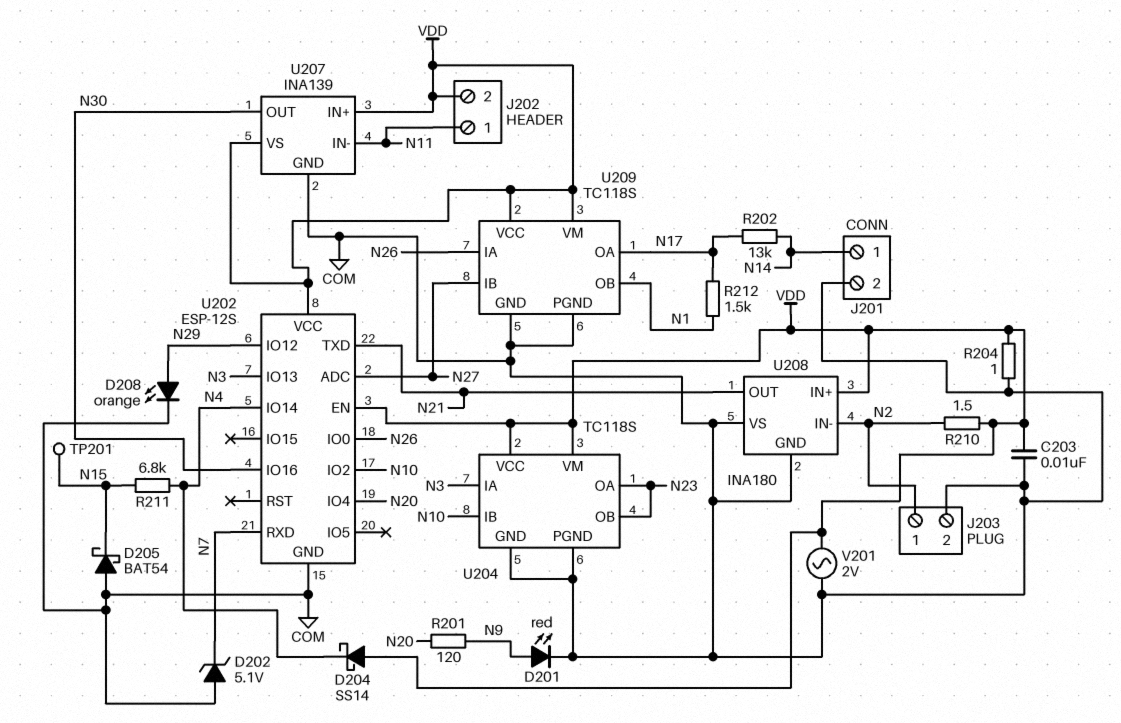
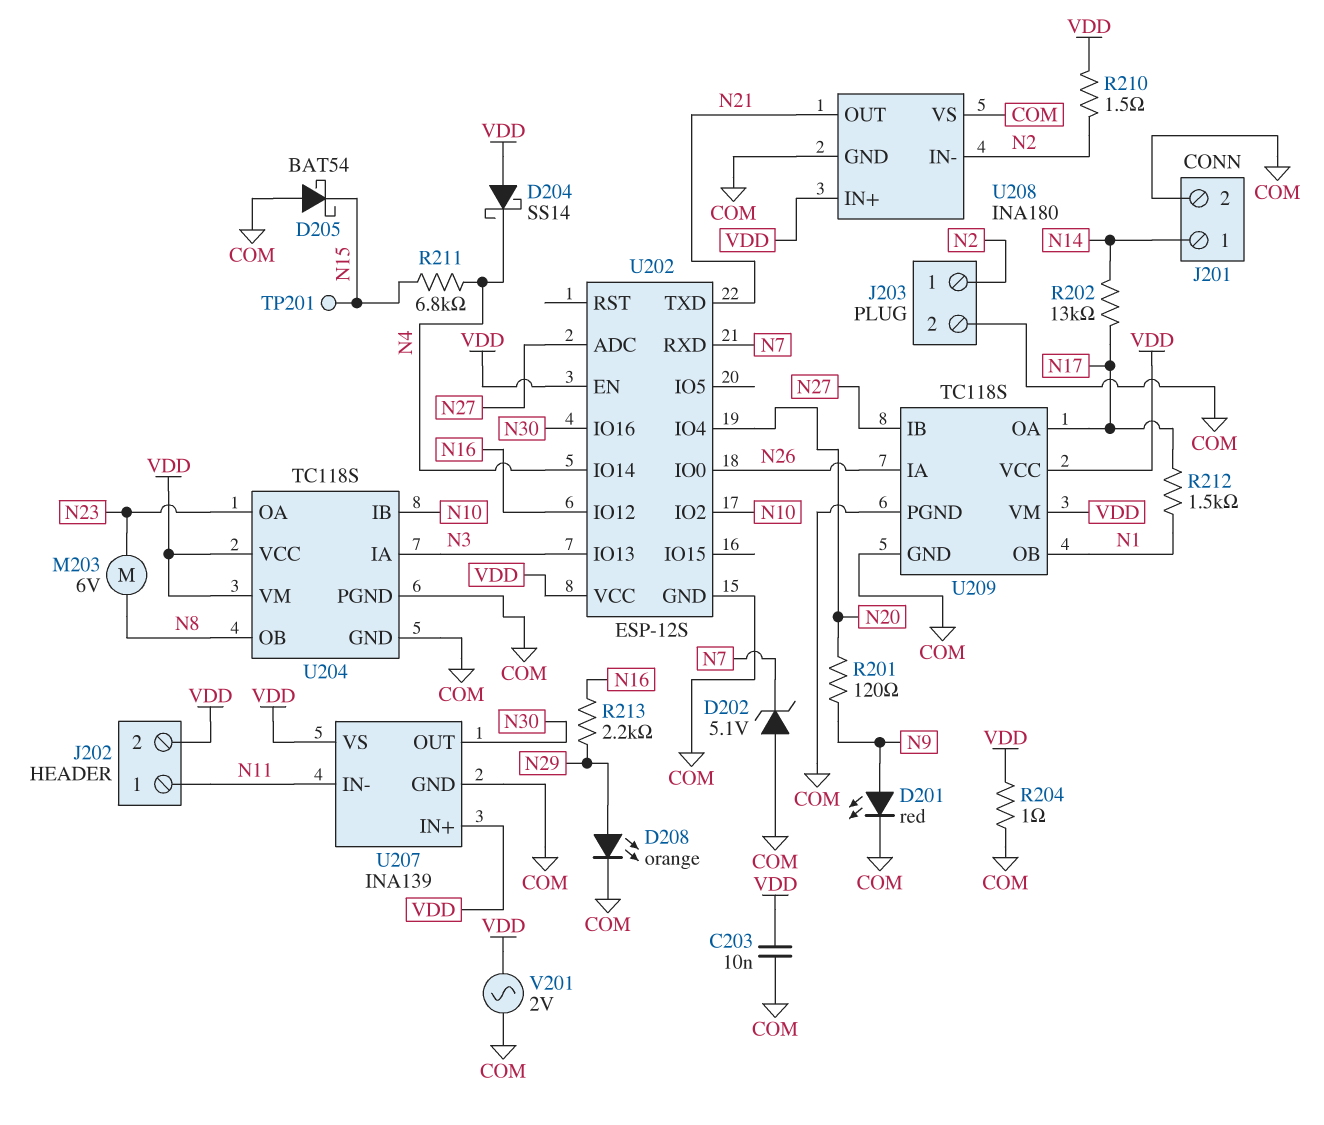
M203: none -> motor 6V (N8, N23)
R213: none -> 2.2k (N16, N29)
U202 pin IO12: N29 -> N16
U204 pin OB: N23 -> N8

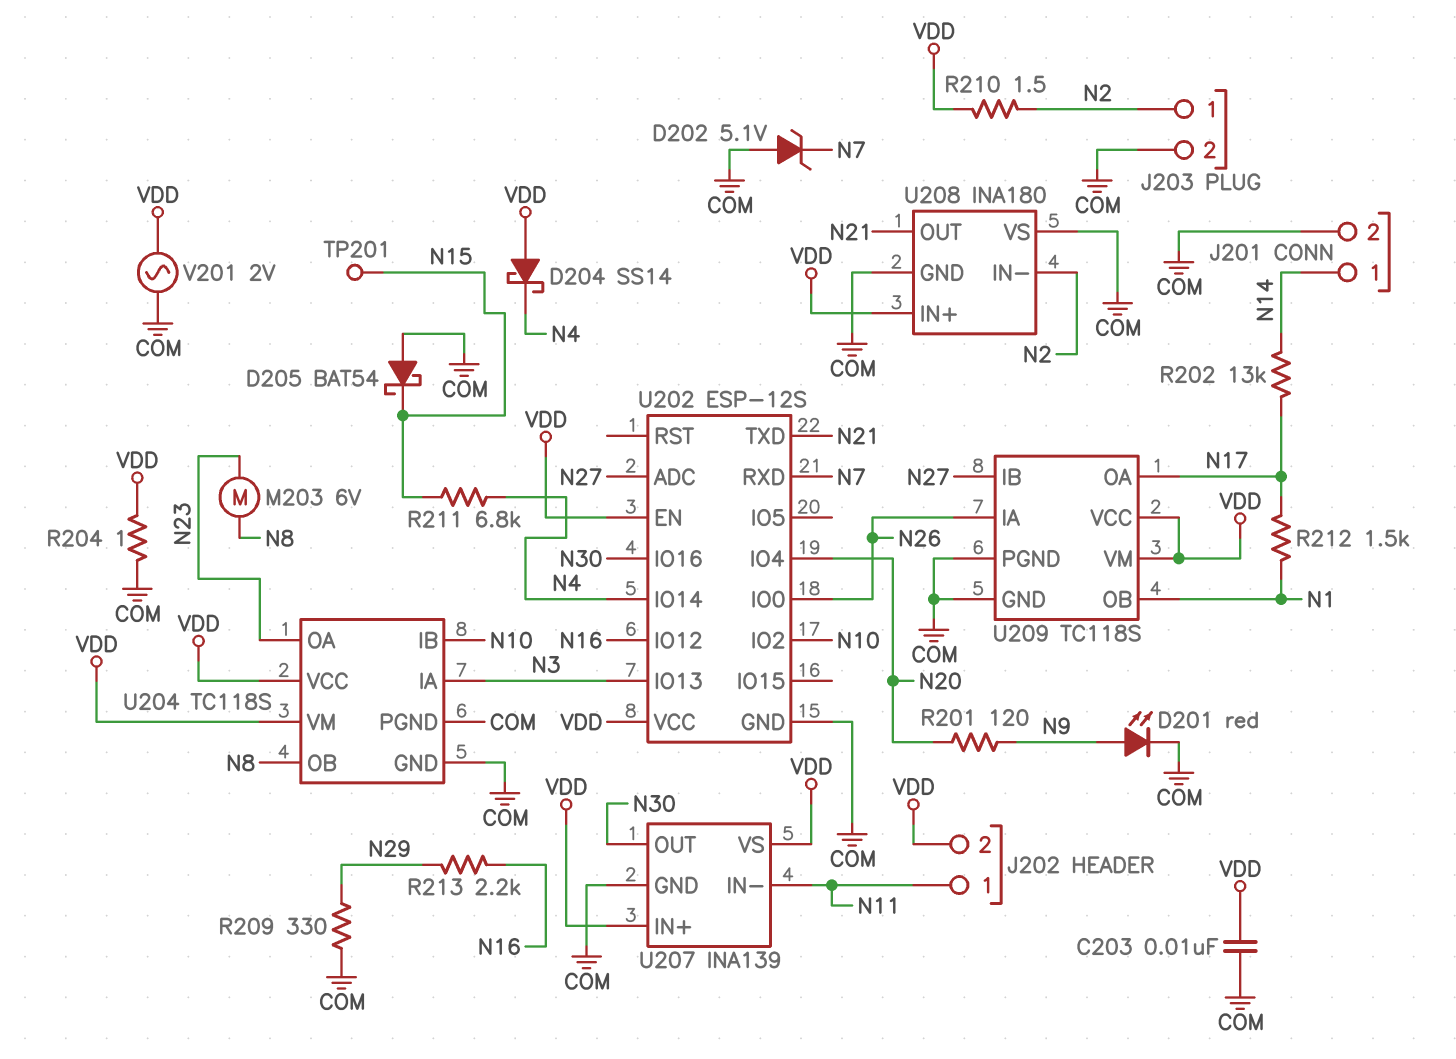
D208: LED orange (A N29, K COM) -> none
R209: none -> 330 (COM, N29)

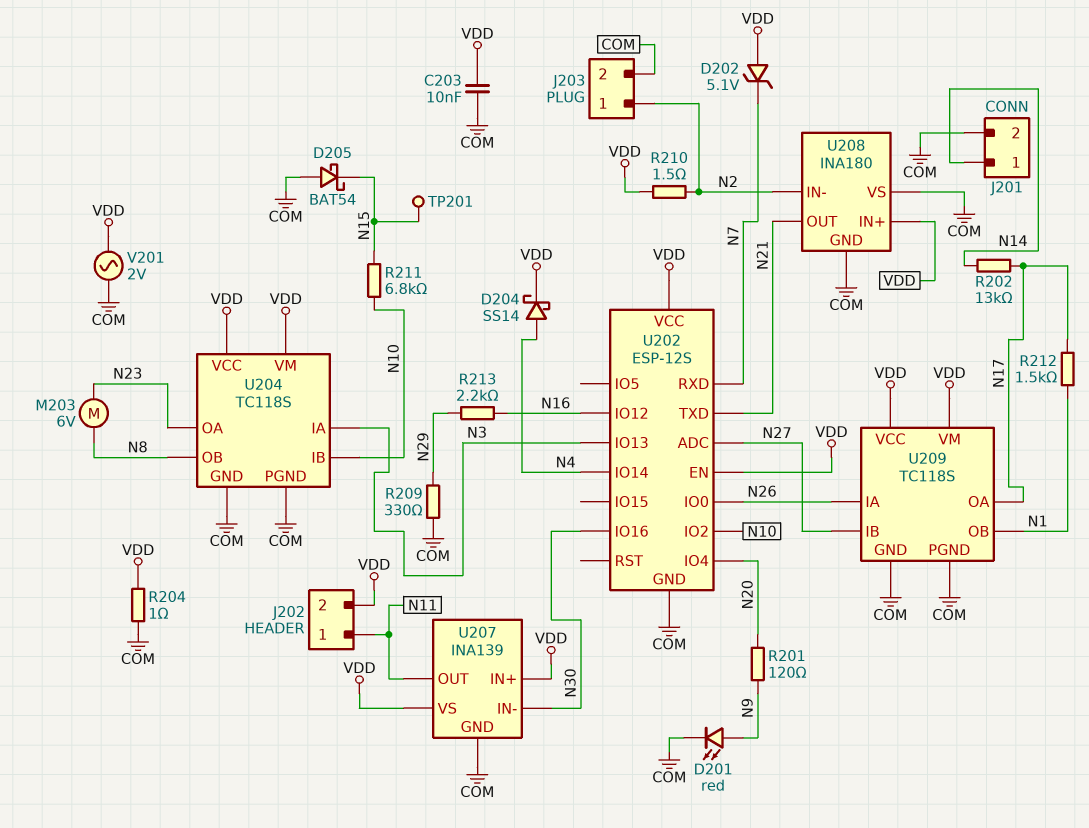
D202: zener 5.1V (A COM, K N7) -> zener 5.1V (A VDD, K N7)
D204: schottky SS14 (A VDD, K N4) -> schottky SS14 (A N4, K VDD)
R211: 6.8k (N4, N15) -> 6.8k (N10, N15)
U207 pin IN-: N11 -> N30
U207 pin OUT: N30 -> N11

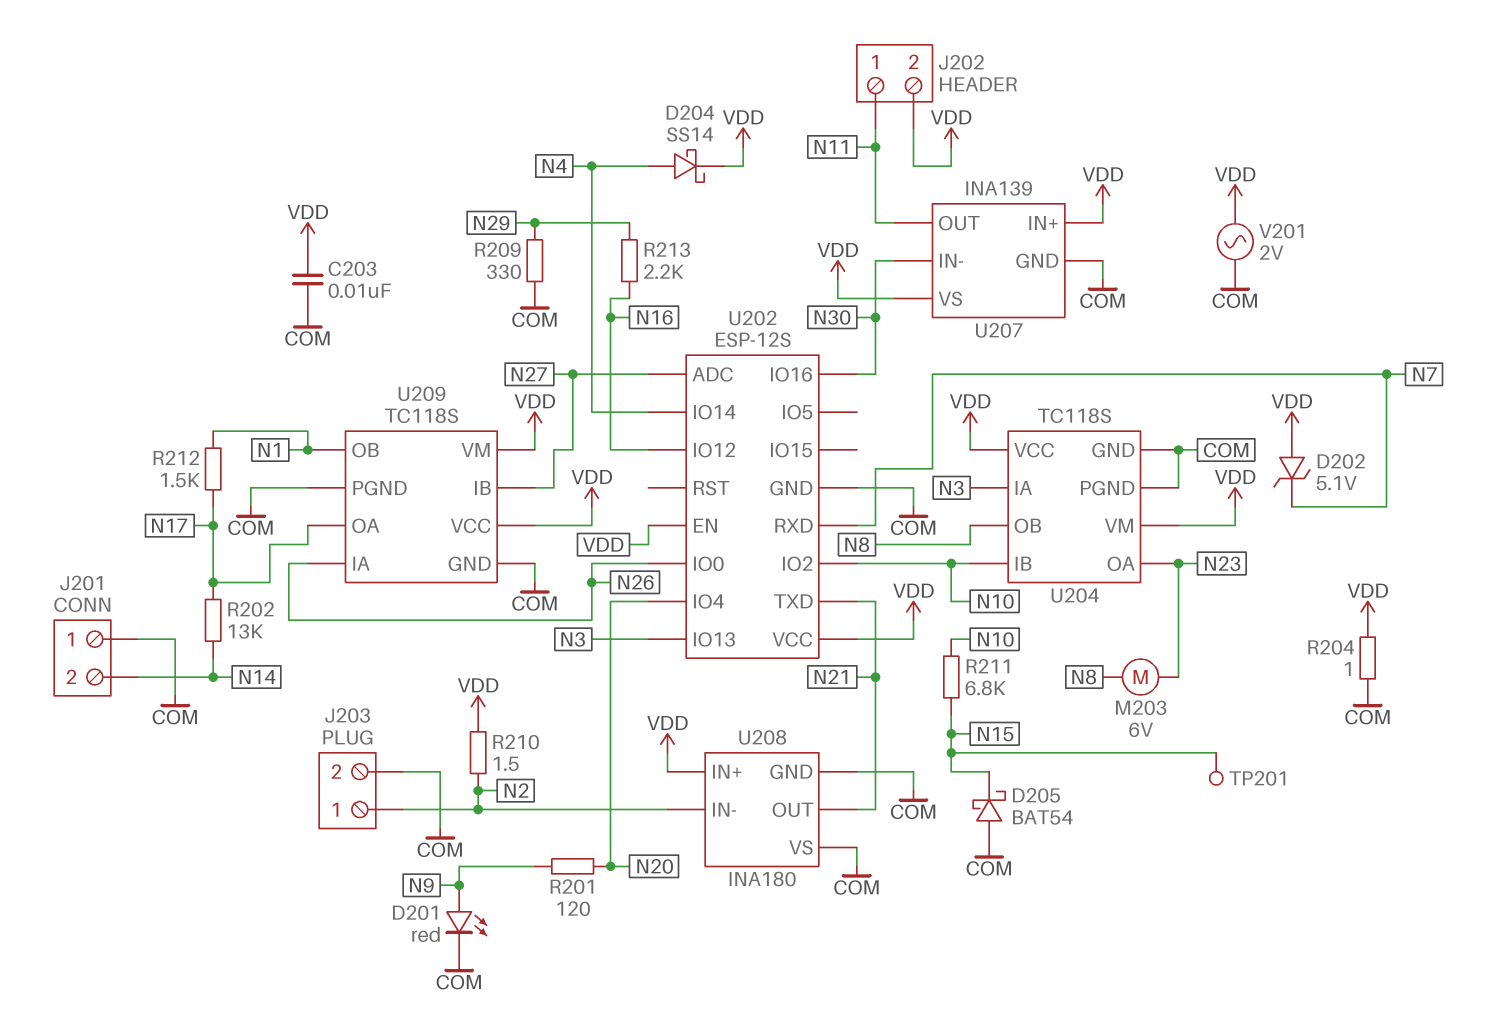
J201 pin 1: N14 -> COM
J201 pin 2: COM -> N14

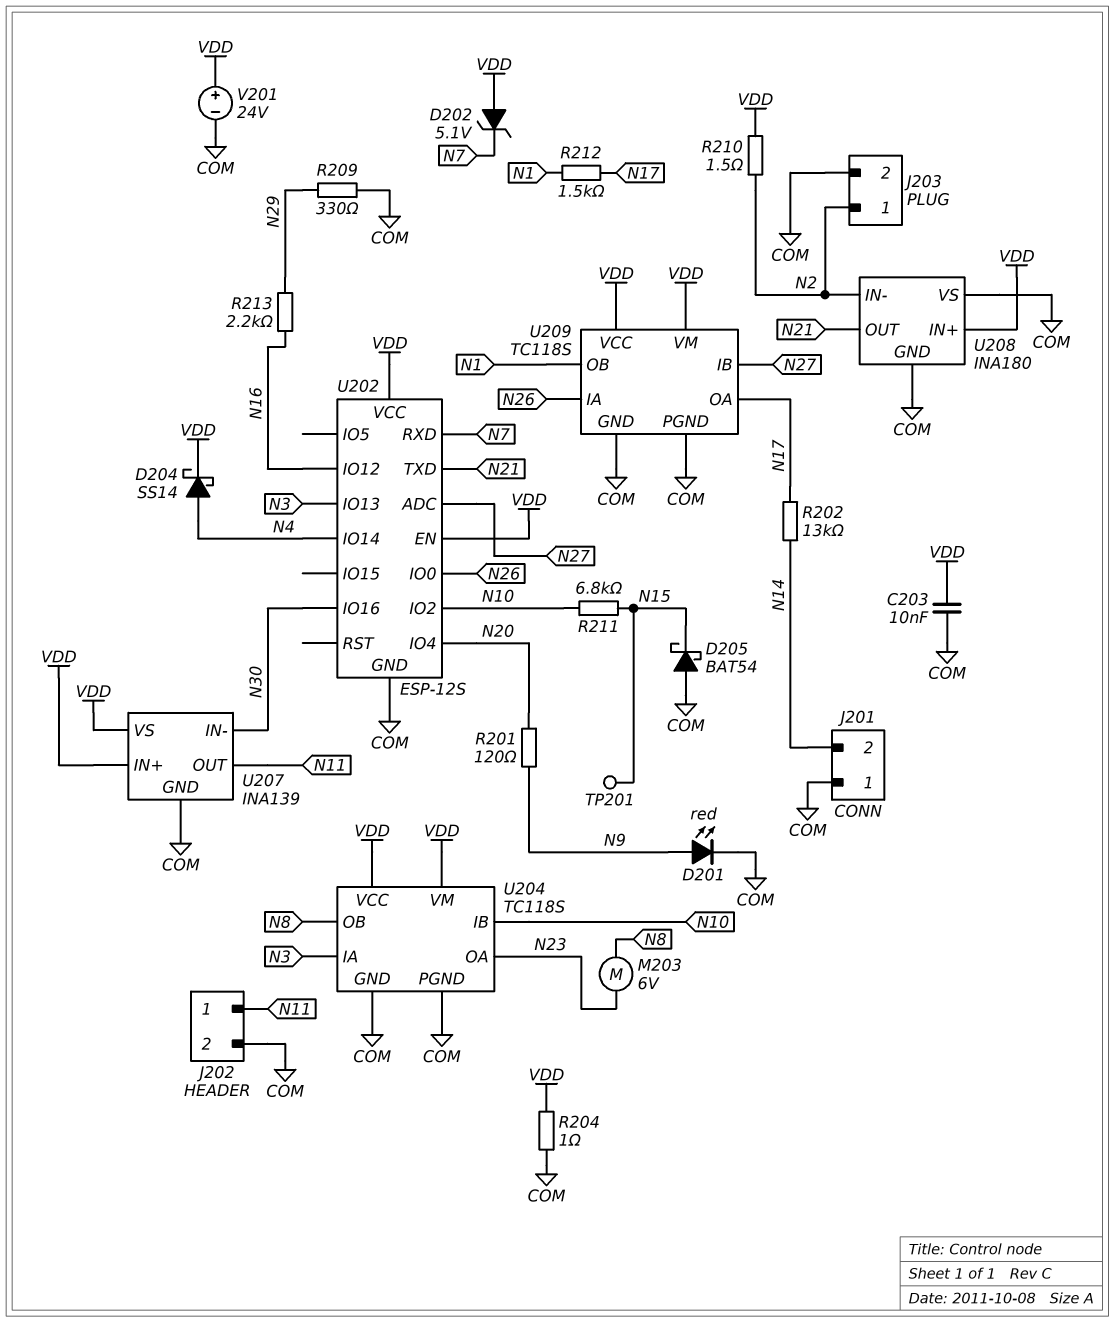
J202 pin 2: VDD -> COM
V201: AC 2V (COM, VDD) -> 24V (plus VDD, minus COM)

